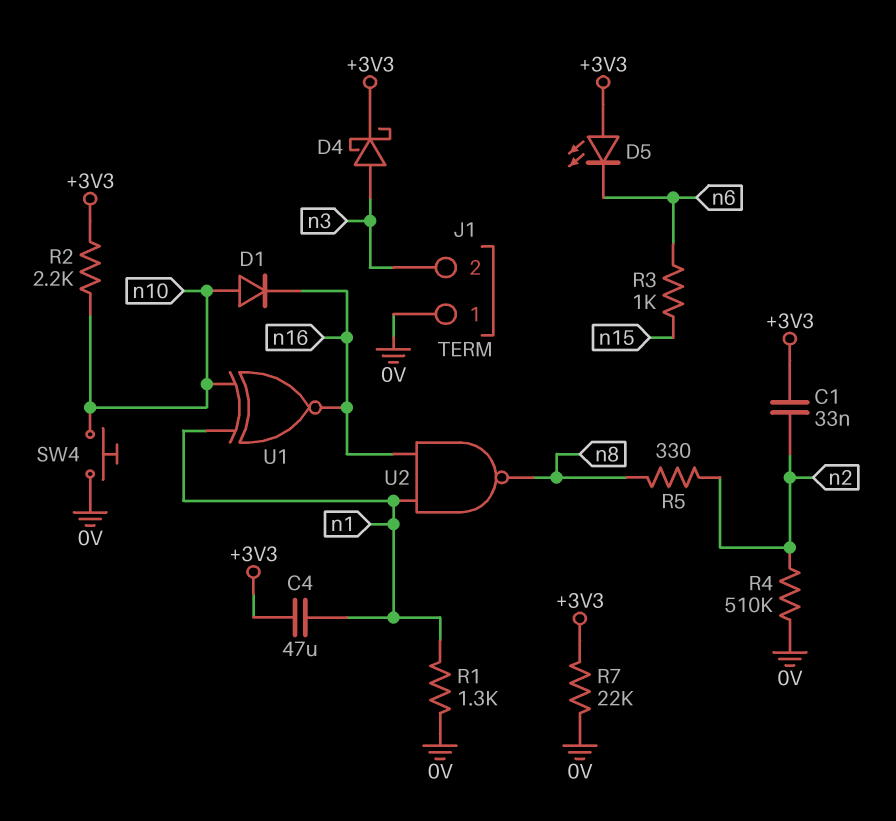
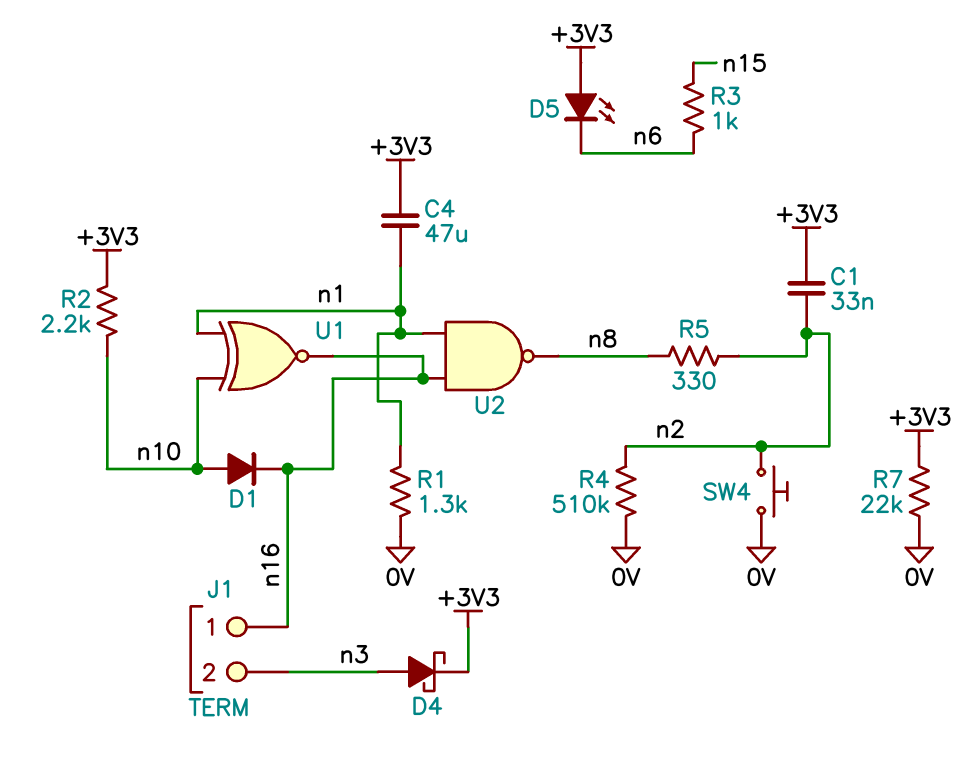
J1 pin 1: 0V -> n16
SW4: button (0V, n10) -> button (0V, n2)

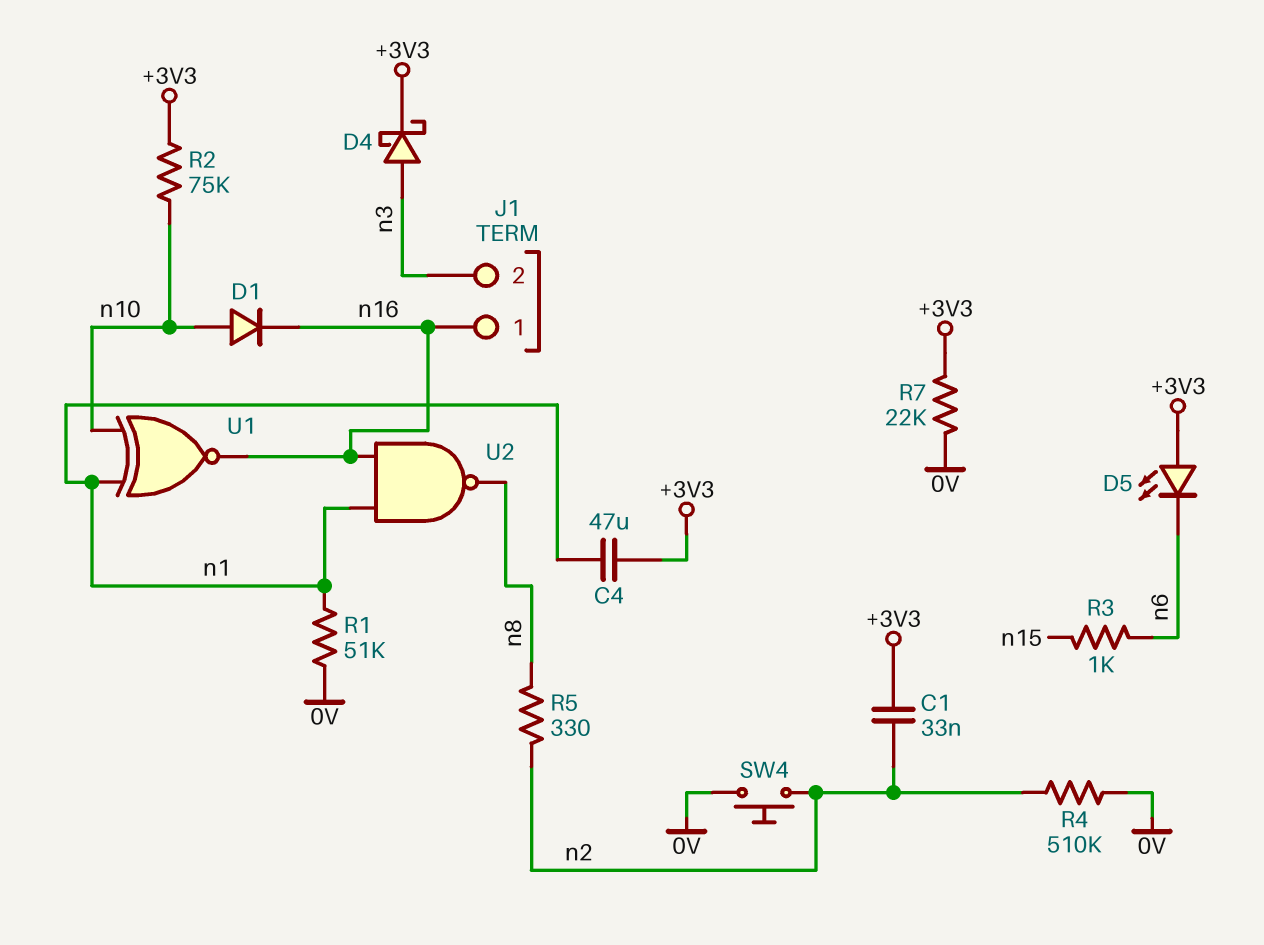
R1: 1.3k (0V, n1) -> 51k (0V, n1)
R2: 2.2k (+3V3, n10) -> 75k (+3V3, n10)

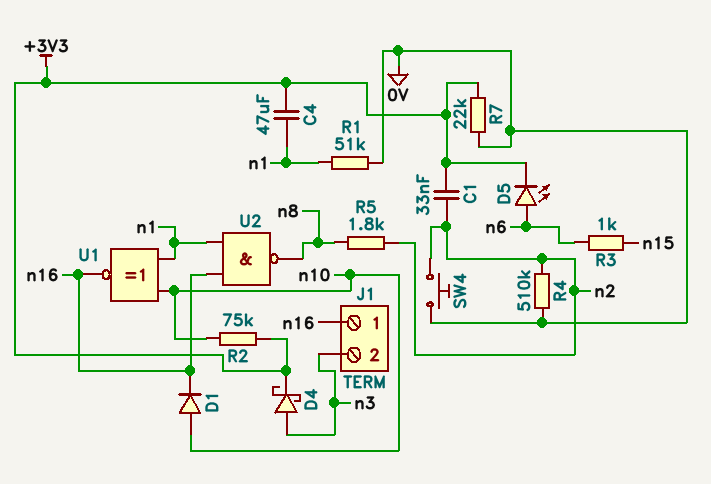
D5: LED (A +3V3, K n6) -> LED (A n6, K +3V3)
R5: 330 (n2, n8) -> 1.8k (n2, n8)

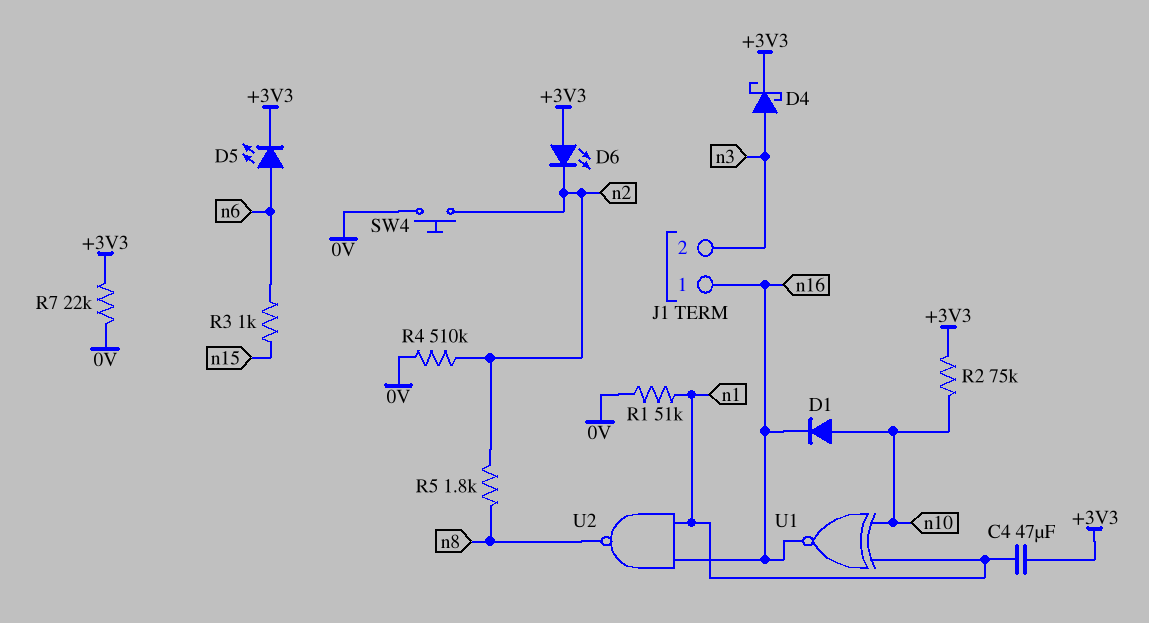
C1: 33nF (+3V3, n2) -> none
D6: none -> LED (A +3V3, K n2)

